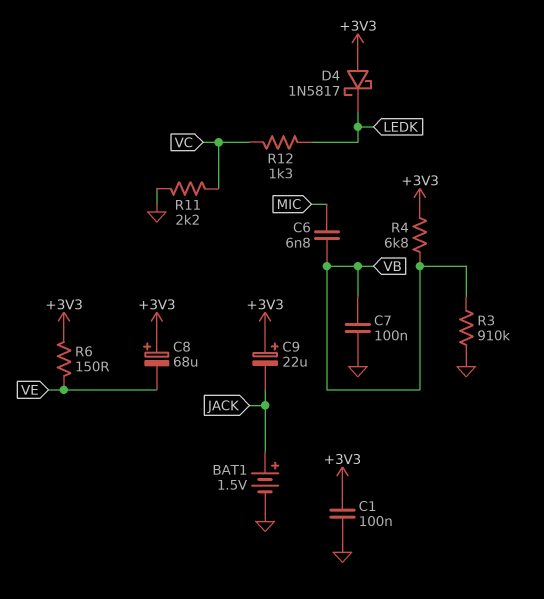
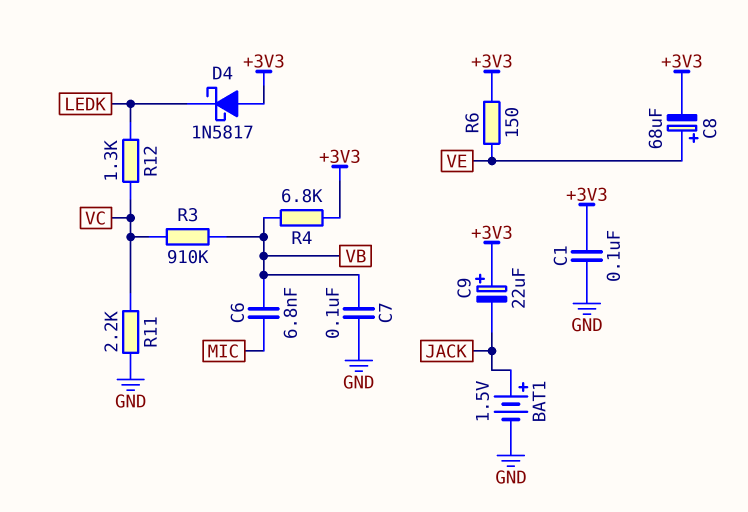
C8: 68uF (plus +3V3, minus VE) -> 68uF (plus VE, minus +3V3)
R3: 910k (GND, VB) -> 910k (VB, VC)

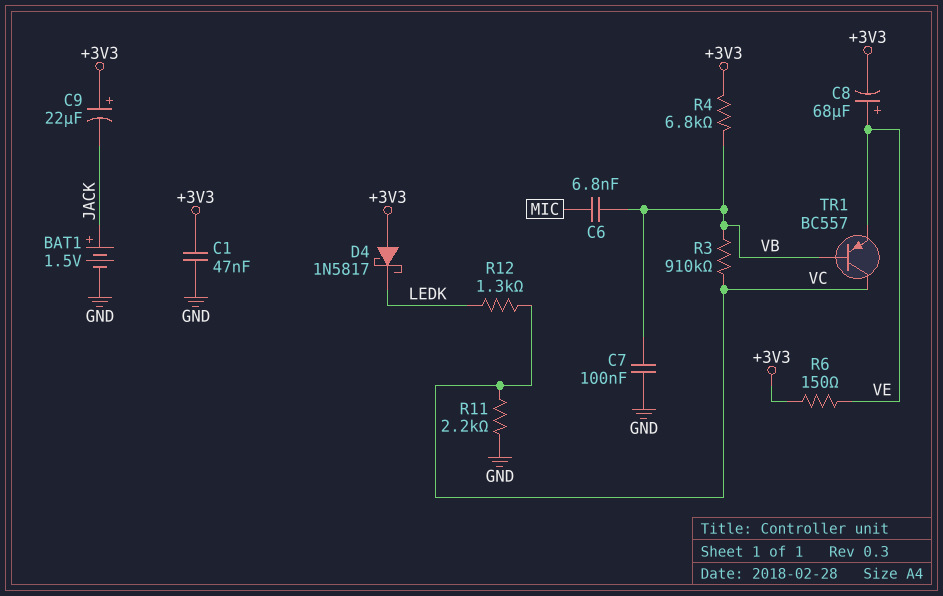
C1: 100nF (+3V3, GND) -> 47nF (+3V3, GND)
TR1: none -> PNP BC557 (B VB, C VC, E VE)

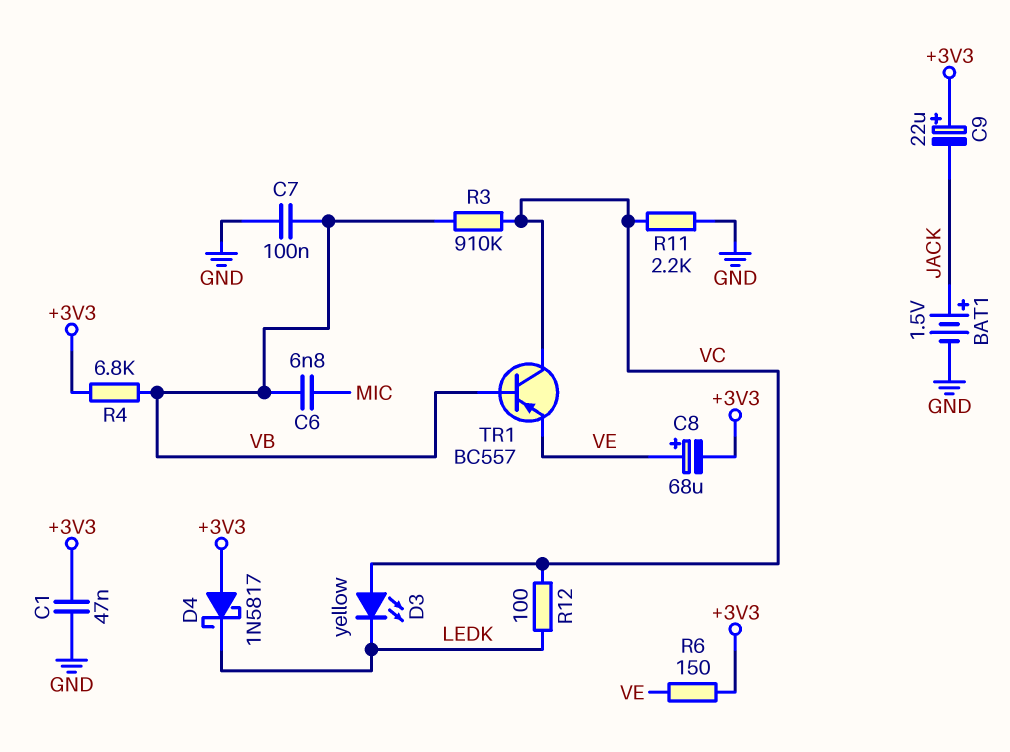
D3: none -> LED yellow (A VC, K LEDK)
R12: 1.3k (LEDK, VC) -> 100 (LEDK, VC)

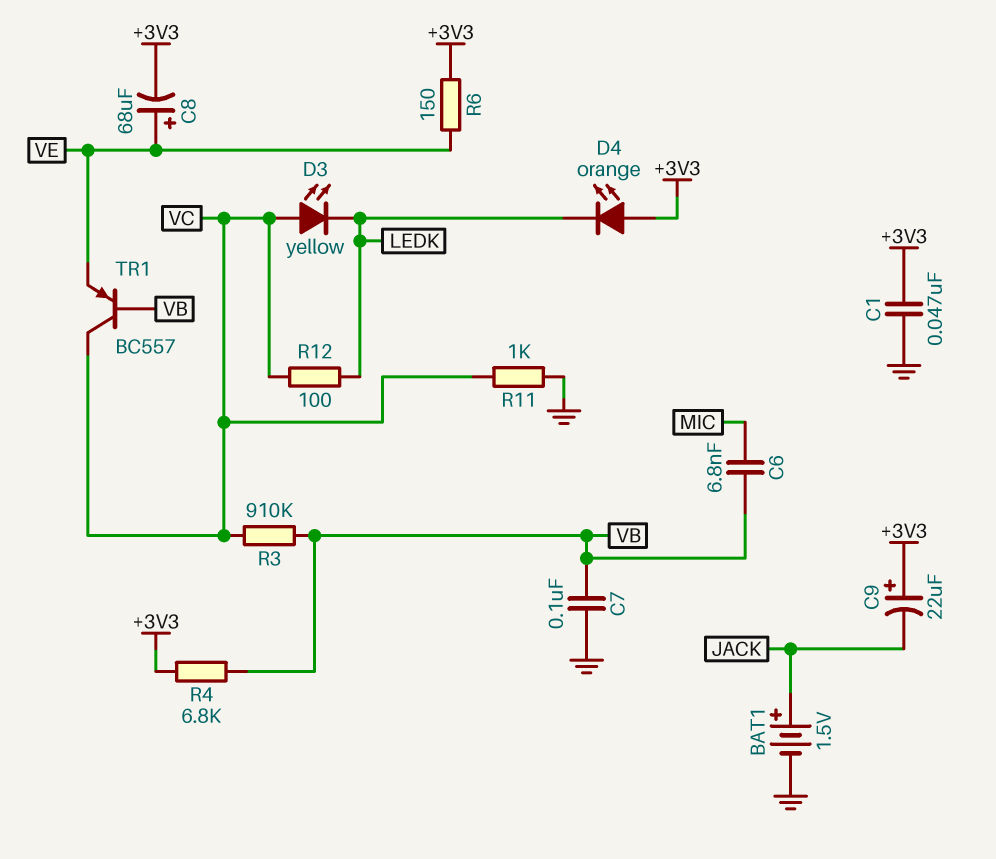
D4: schottky 1N5817 (A +3V3, K LEDK) -> LED orange (A +3V3, K LEDK)
R11: 2.2k (GND, VC) -> 1k (GND, VC)

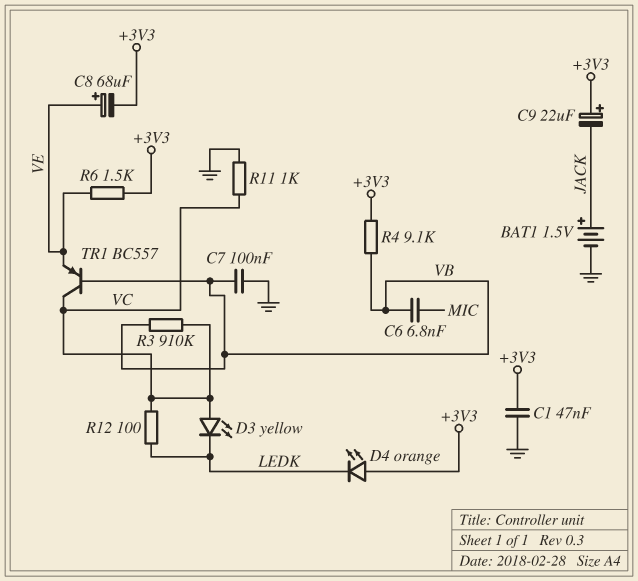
R4: 6.8k (+3V3, VB) -> 9.1k (+3V3, VB)
R6: 150 (+3V3, VE) -> 1.5k (+3V3, VE)

